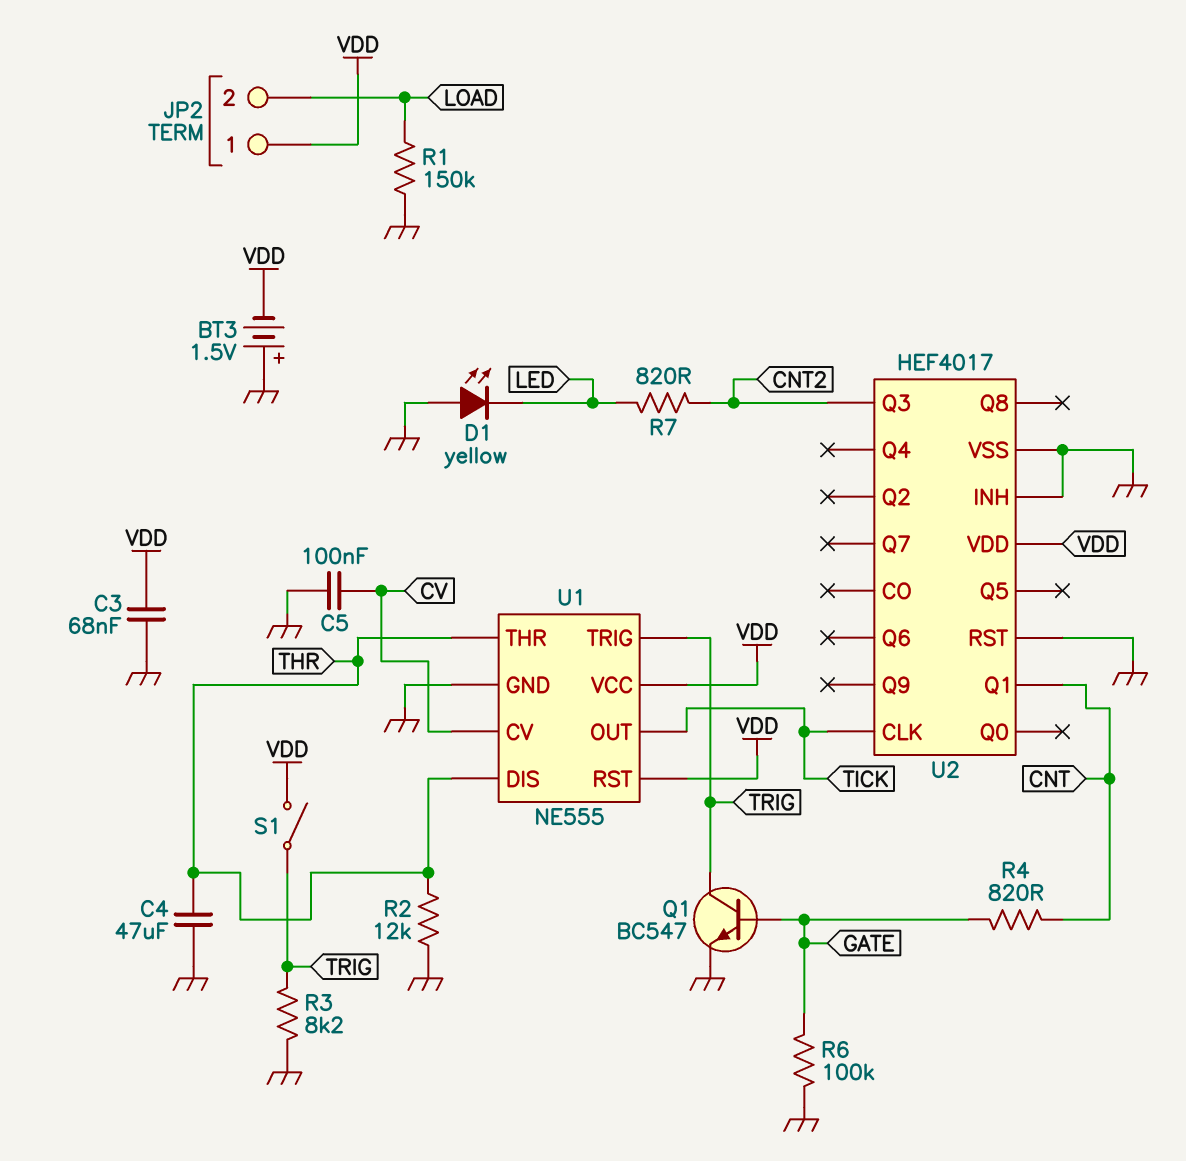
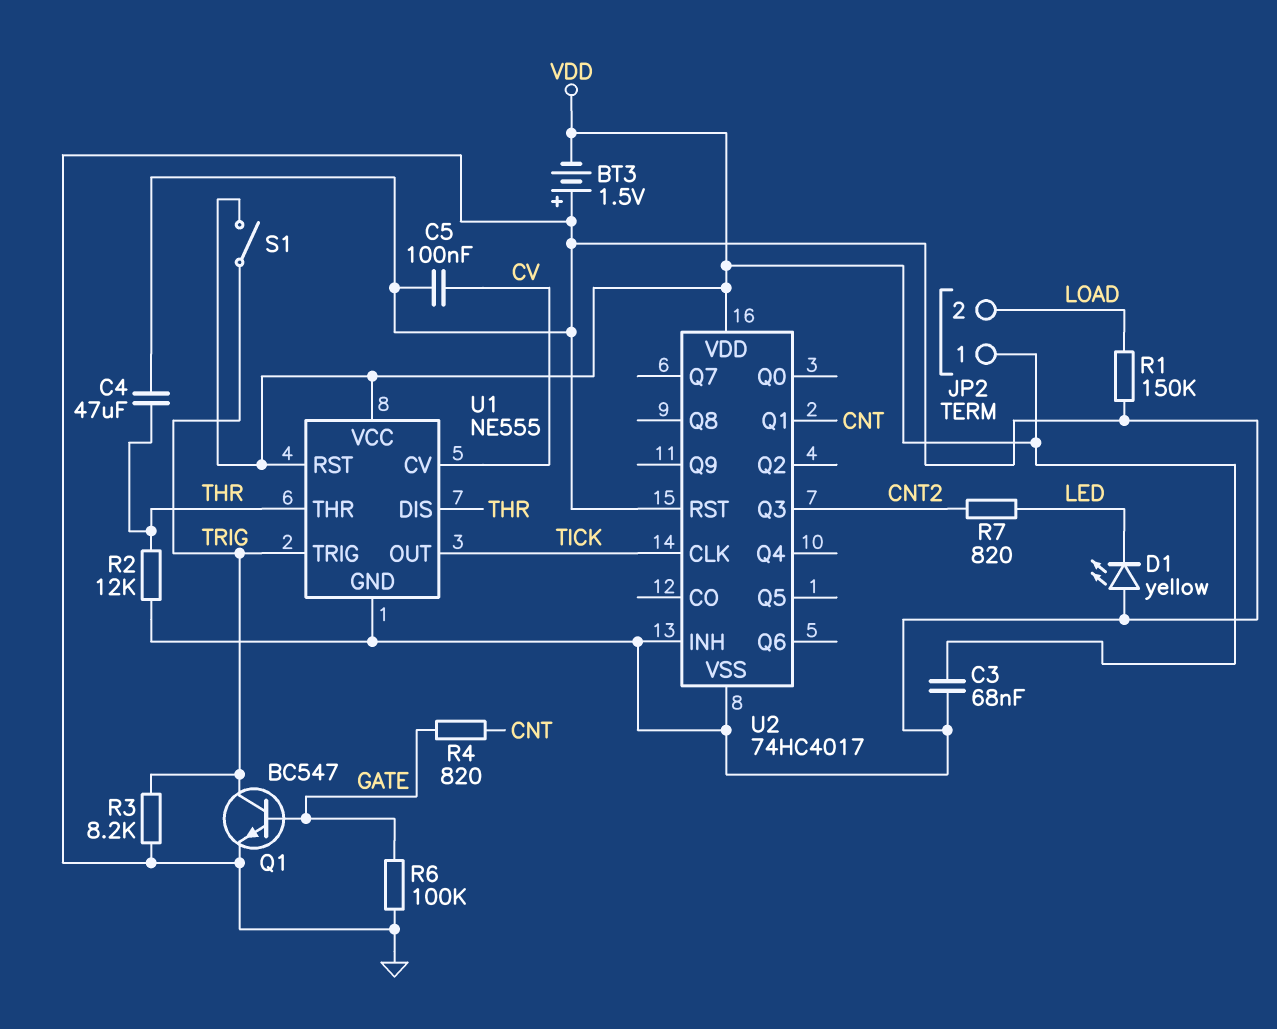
U2: HEF4017 -> 74HC4017

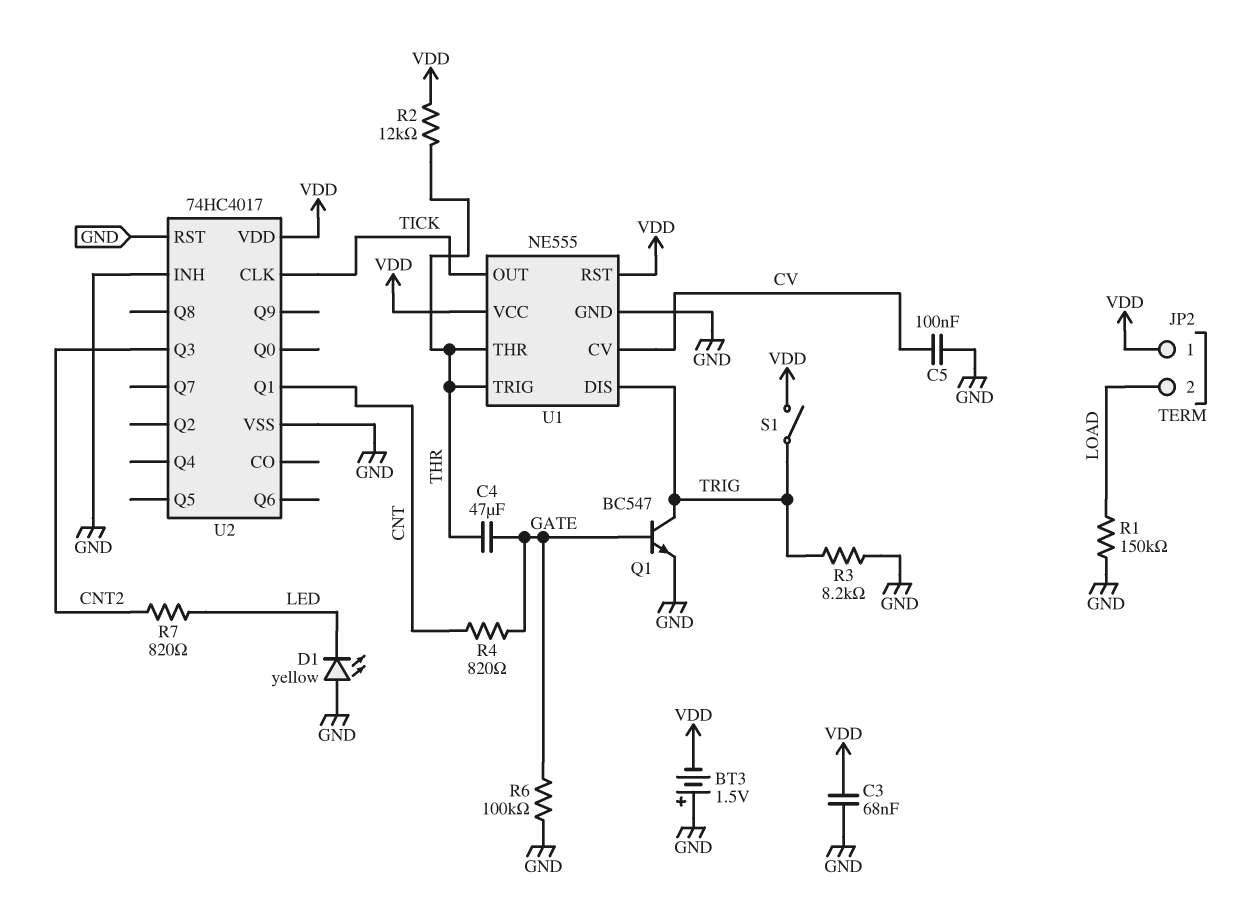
C4: 47uF (GND, THR) -> 47uF (GATE, THR)
R2: 12k (GND, THR) -> 12k (THR, VDD)
U1 pin DIS: THR -> TRIG
U1 pin TRIG: TRIG -> THR

